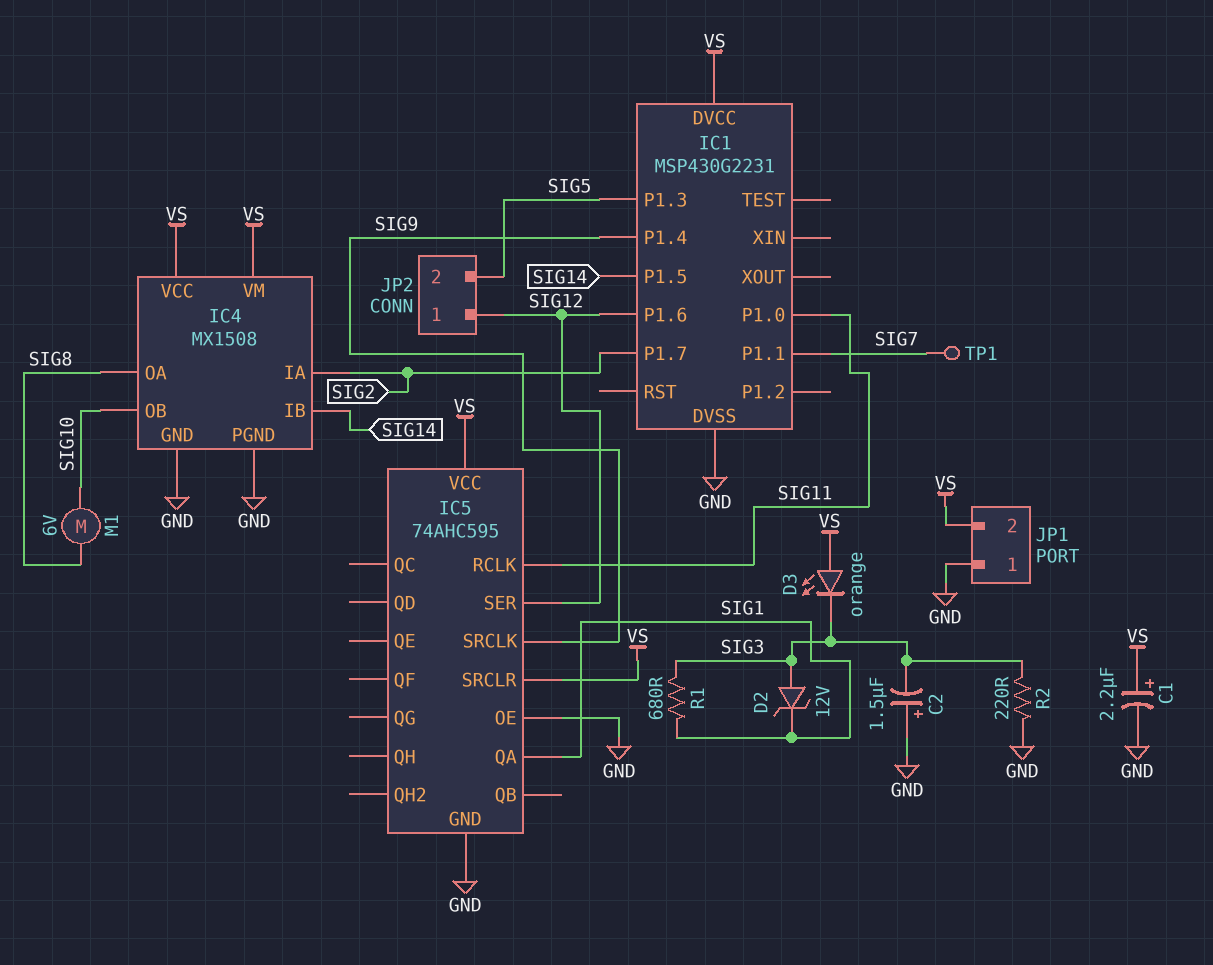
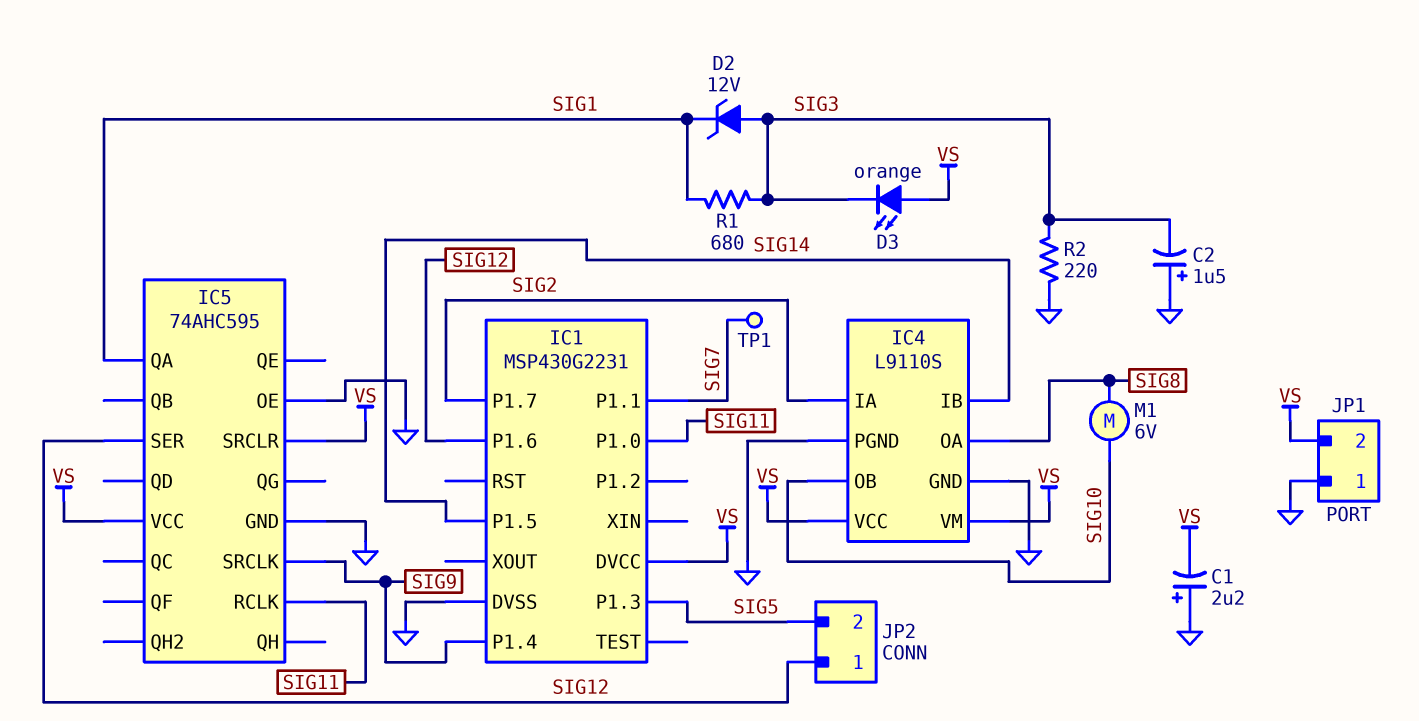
C1: 2.2uF (plus VS, minus GND) -> 2.2uF (plus GND, minus VS)
IC4: MX1508 -> L9110S

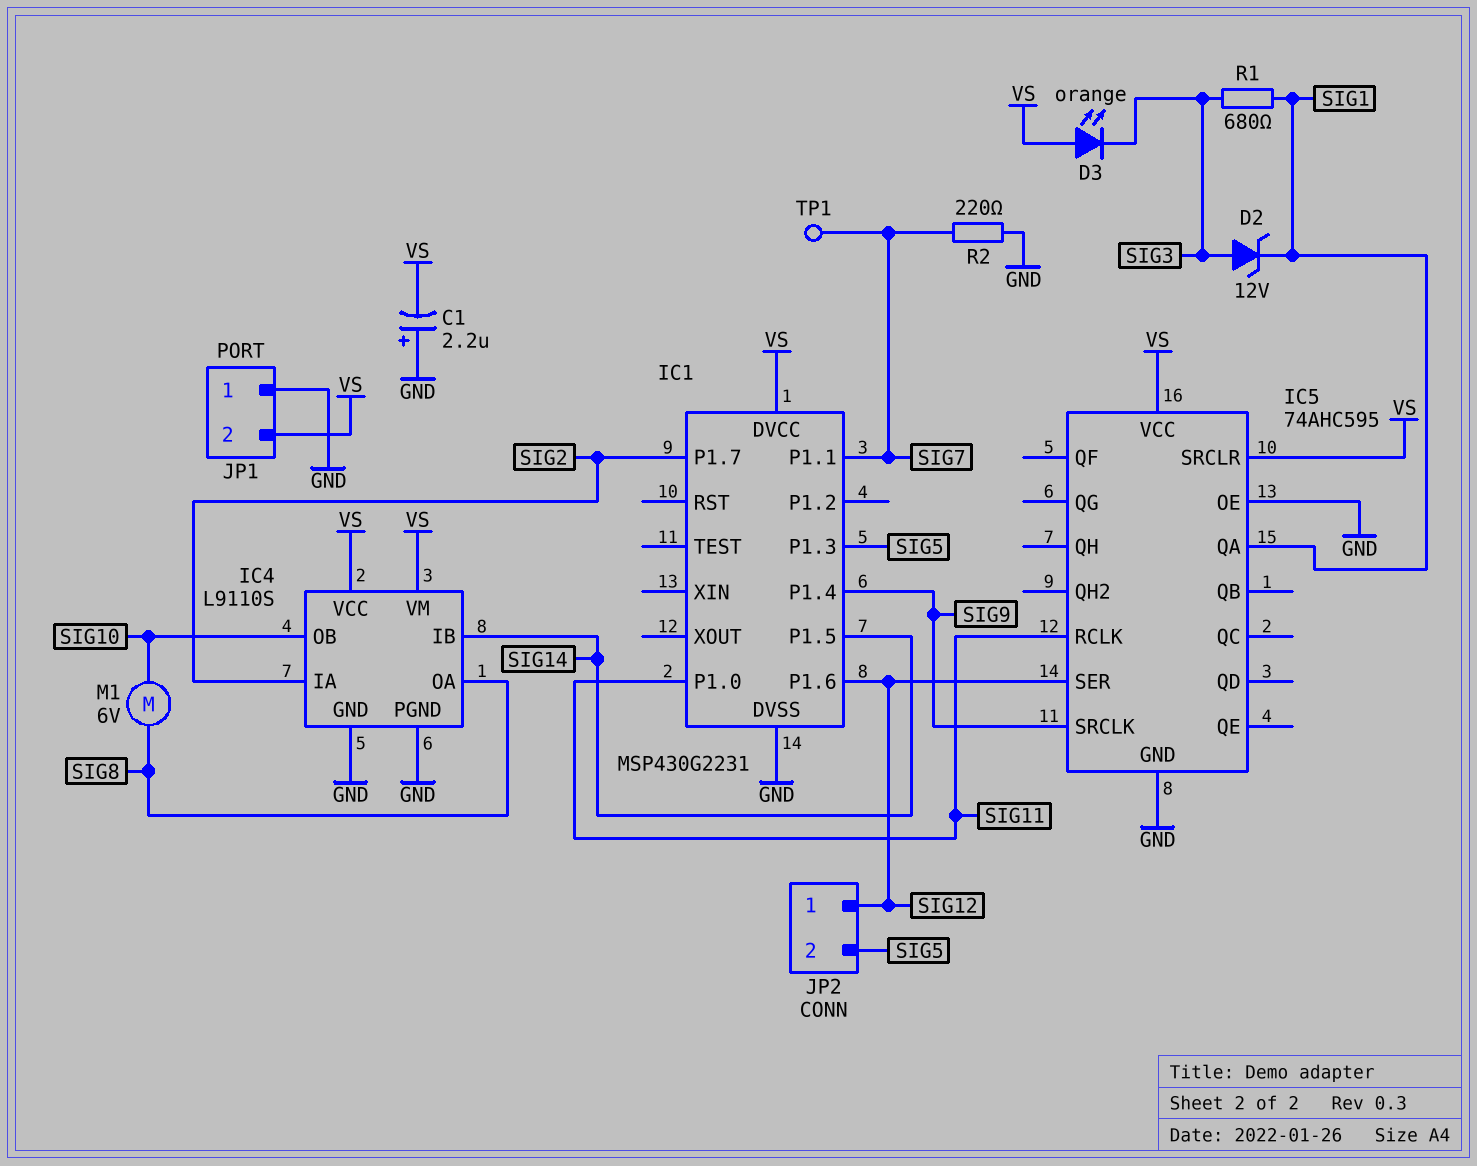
C2: 1.5uF (plus GND, minus SIG3) -> none
R2: 220 (GND, SIG3) -> 220 (GND, SIG7)

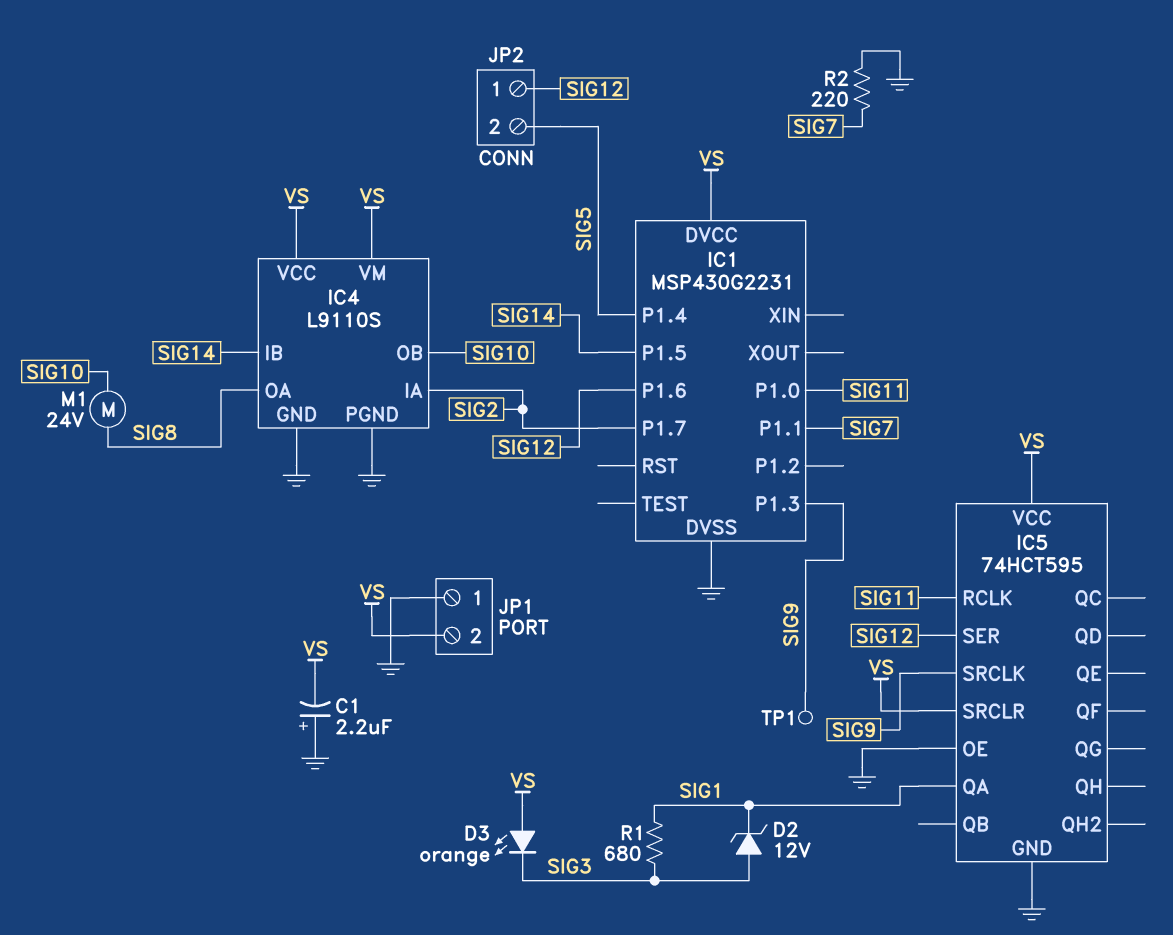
IC1 pin P1.3: SIG5 -> SIG9
IC1 pin P1.4: SIG9 -> SIG5
IC5: 74AHC595 -> 74HCT595
M1: motor 6V (SIG8, SIG10) -> motor 24V (SIG8, SIG10)
TP1: test point (SIG7) -> test point (SIG9)

